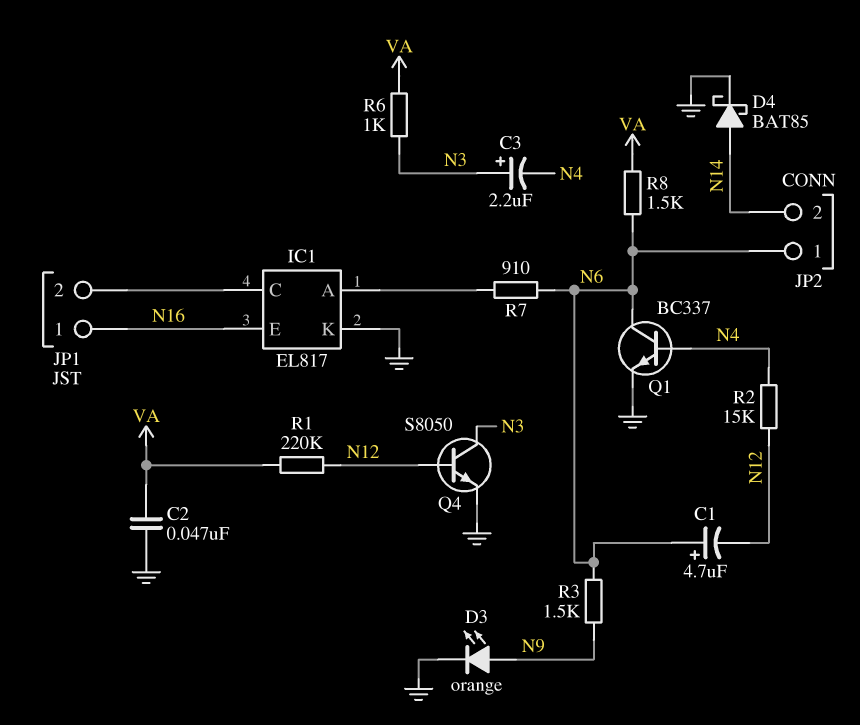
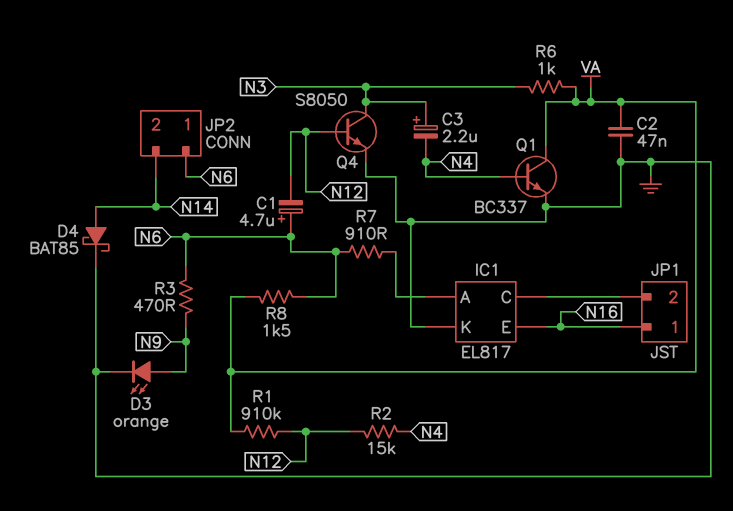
Q1: NPN BC337 (B N4, C N6, E GND) -> NPN BC337 (B N4, C VA, E GND)
R1: 220k (N12, VA) -> 910k (N12, VA)
R3: 1.5k (N6, N9) -> 470 (N6, N9)

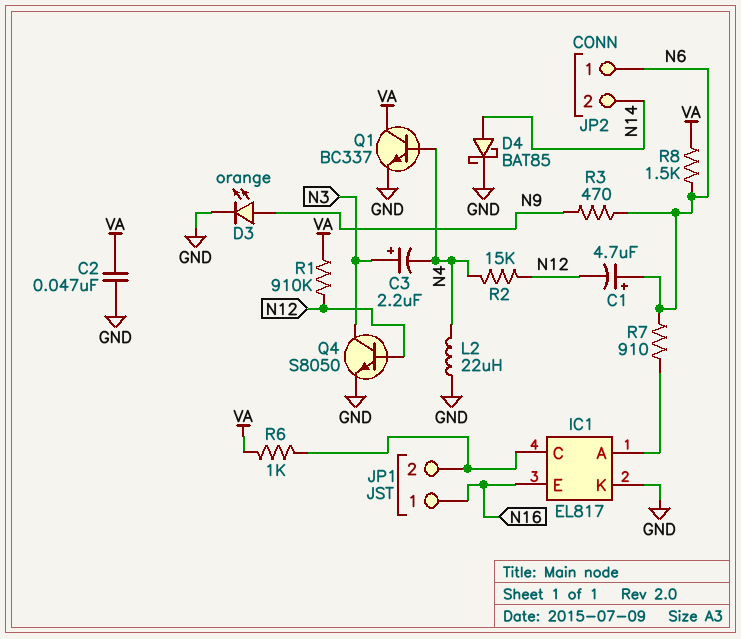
L2: none -> 22uH (GND, N4)
R6: 1k (N3, VA) -> 1k (IC1/C, VA)

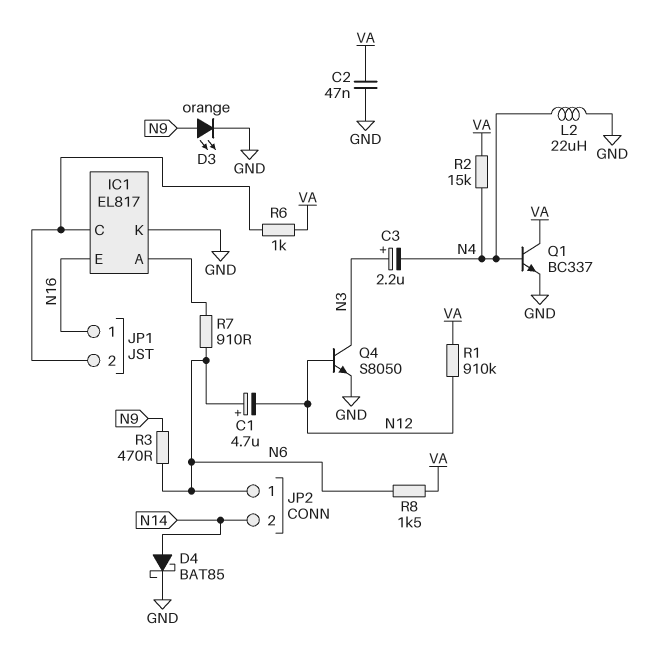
R2: 15k (N4, N12) -> 15k (N4, VA)

